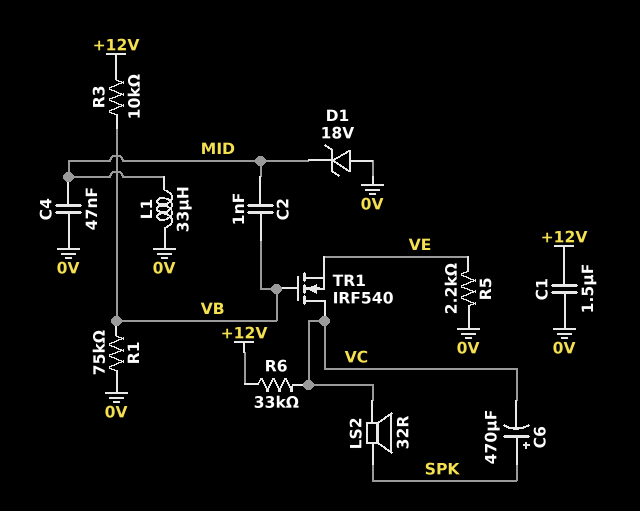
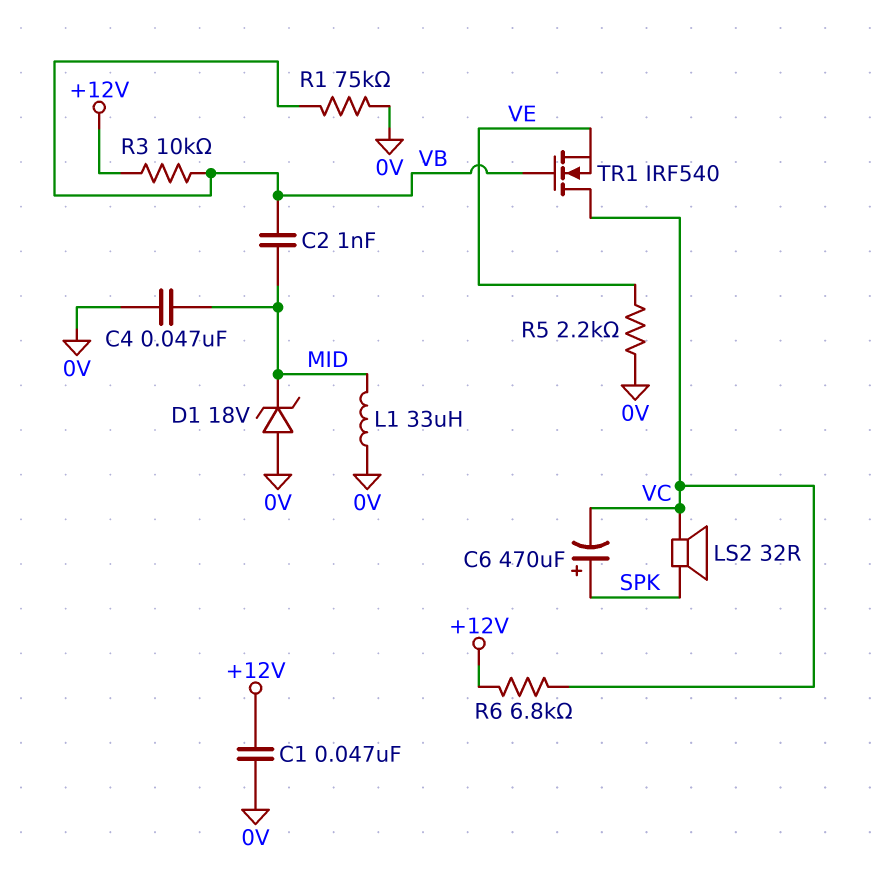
C1: 1.5uF (+12V, 0V) -> 47nF (+12V, 0V)
R6: 33k (+12V, VC) -> 6.8k (+12V, VC)

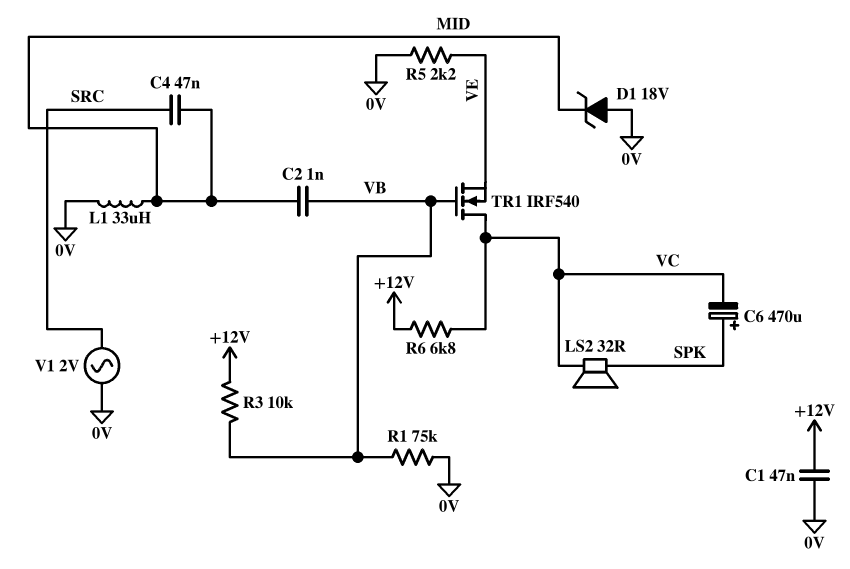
C4: 47nF (0V, MID) -> 47nF (MID, SRC)
V1: none -> AC 2V (0V, SRC)

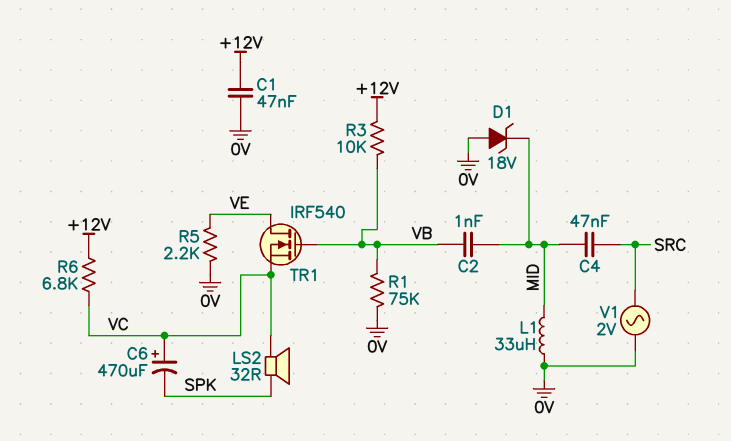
C6: 470uF (plus SPK, minus VC) -> 470uF (plus VC, minus SPK)
TR1: NMOS IRF540 (G VB, D VC, S VE) -> NMOS IRF540 (G VB, D VE, S VC)

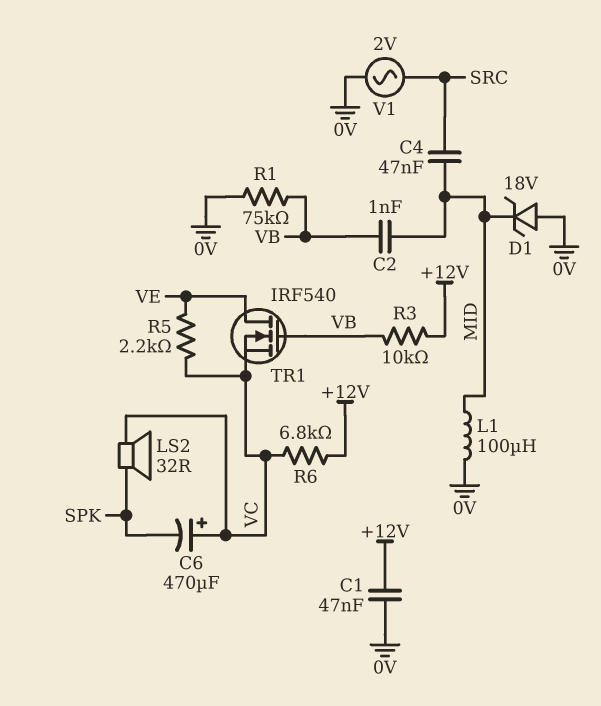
L1: 33uH (0V, MID) -> 100uH (0V, MID)
R5: 2.2k (0V, VE) -> 2.2k (VC, VE)

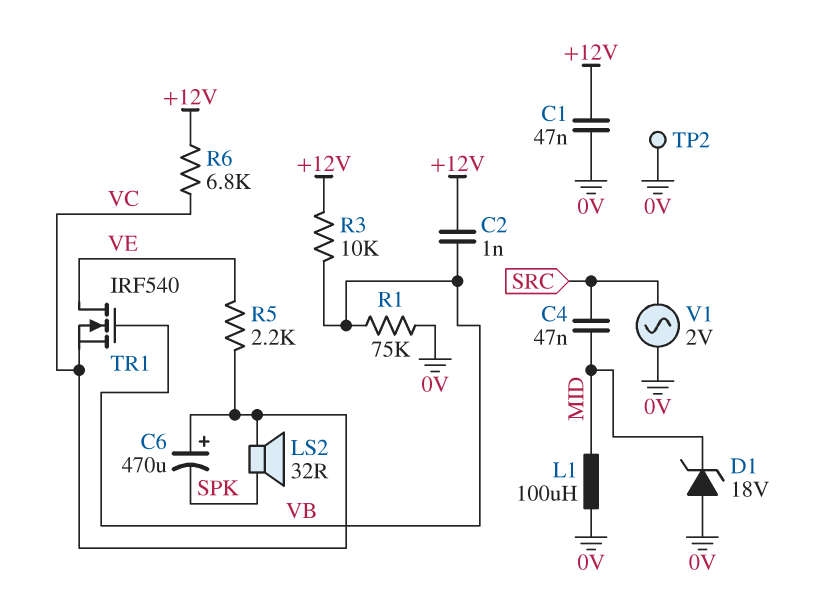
C2: 1nF (MID, VB) -> 1nF (+12V, VB)
TP2: none -> test point (0V)

